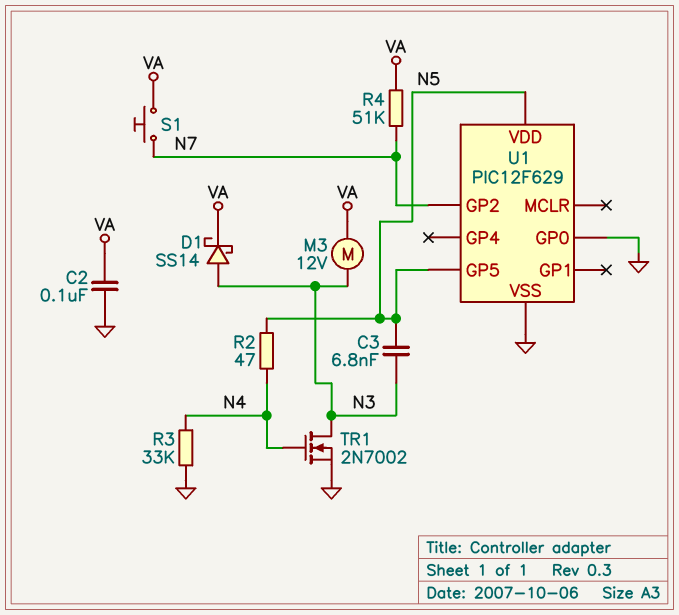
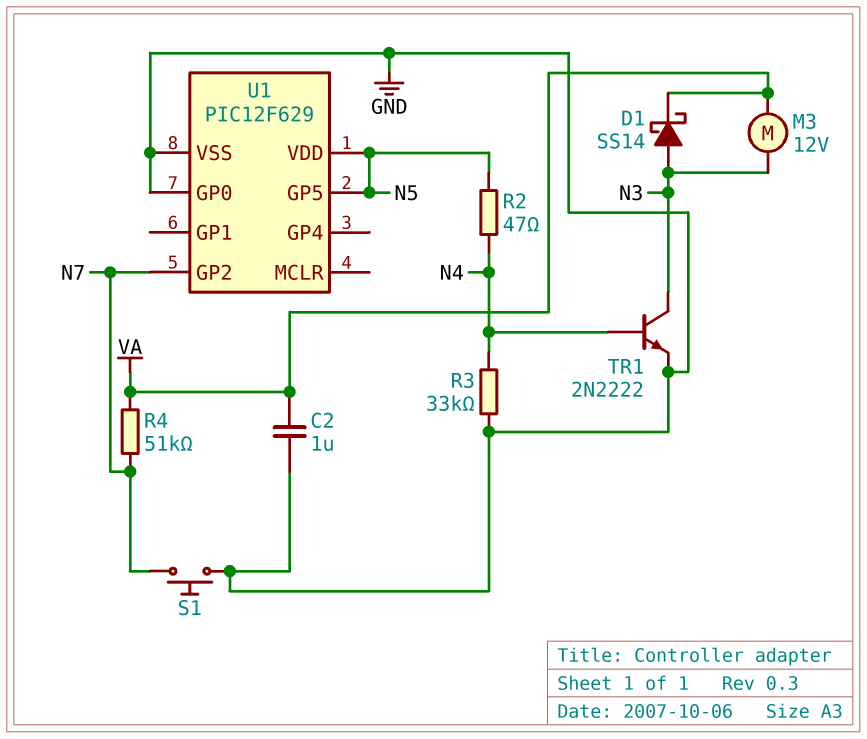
C2: 100nF (GND, VA) -> 1uF (GND, VA)
C3: 6.8nF (N3, N5) -> none
S1: button (N7, VA) -> button (GND, N7)
TR1: NMOS 2N7002 (G N4, D N3, S GND) -> NPN 2N2222 (B N4, C N3, E GND)

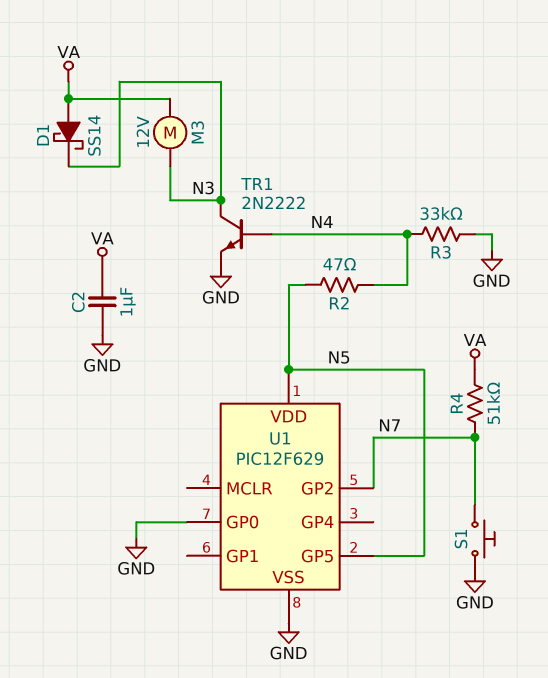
D1: schottky SS14 (A N3, K VA) -> schottky SS14 (A VA, K N3)

